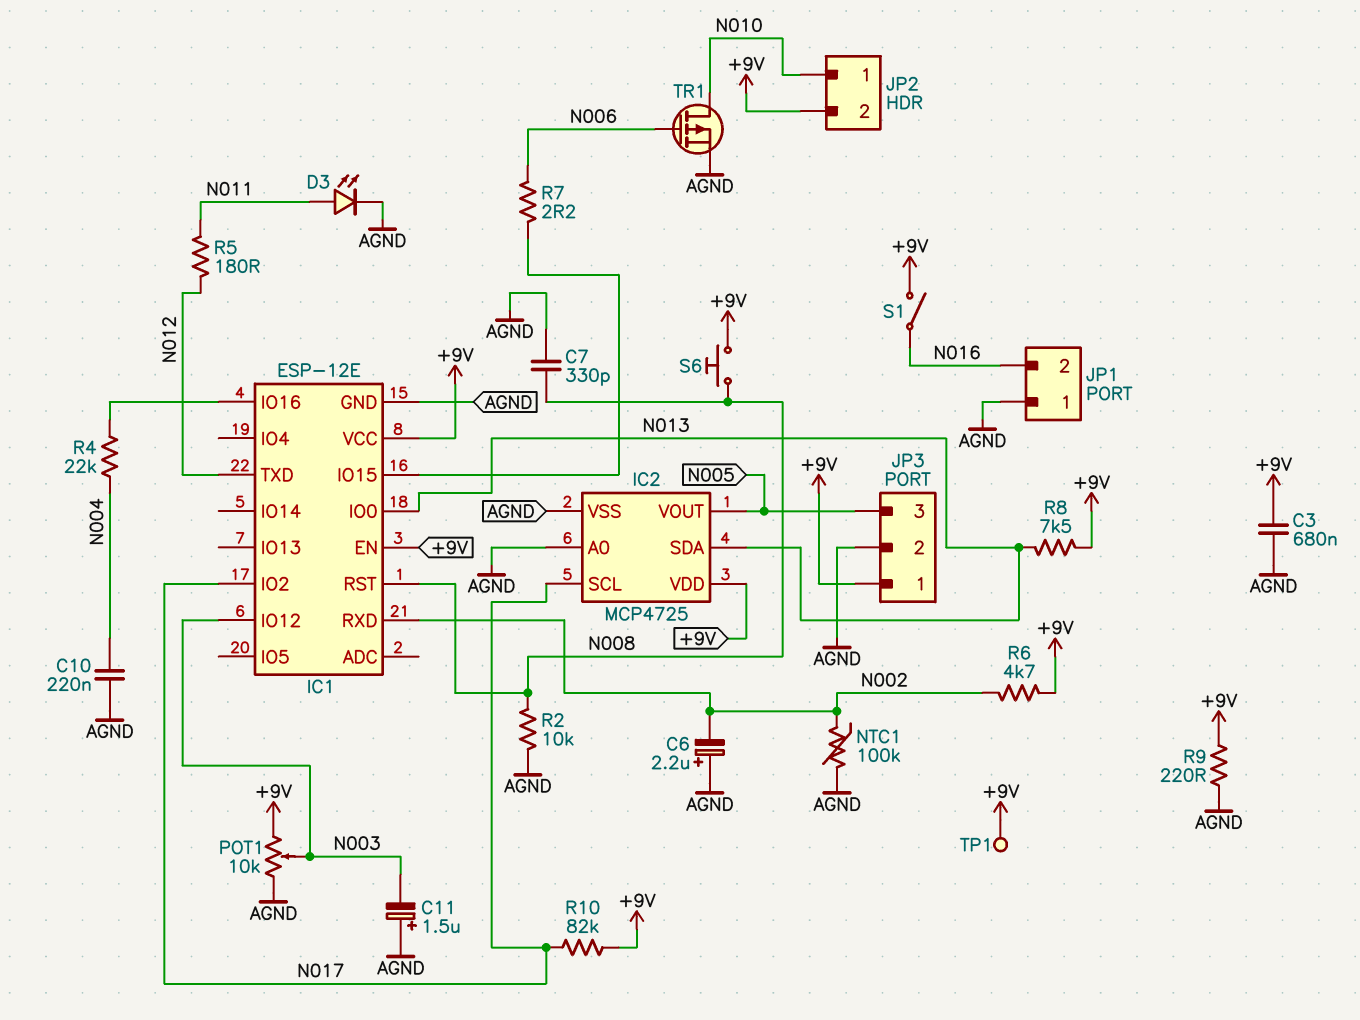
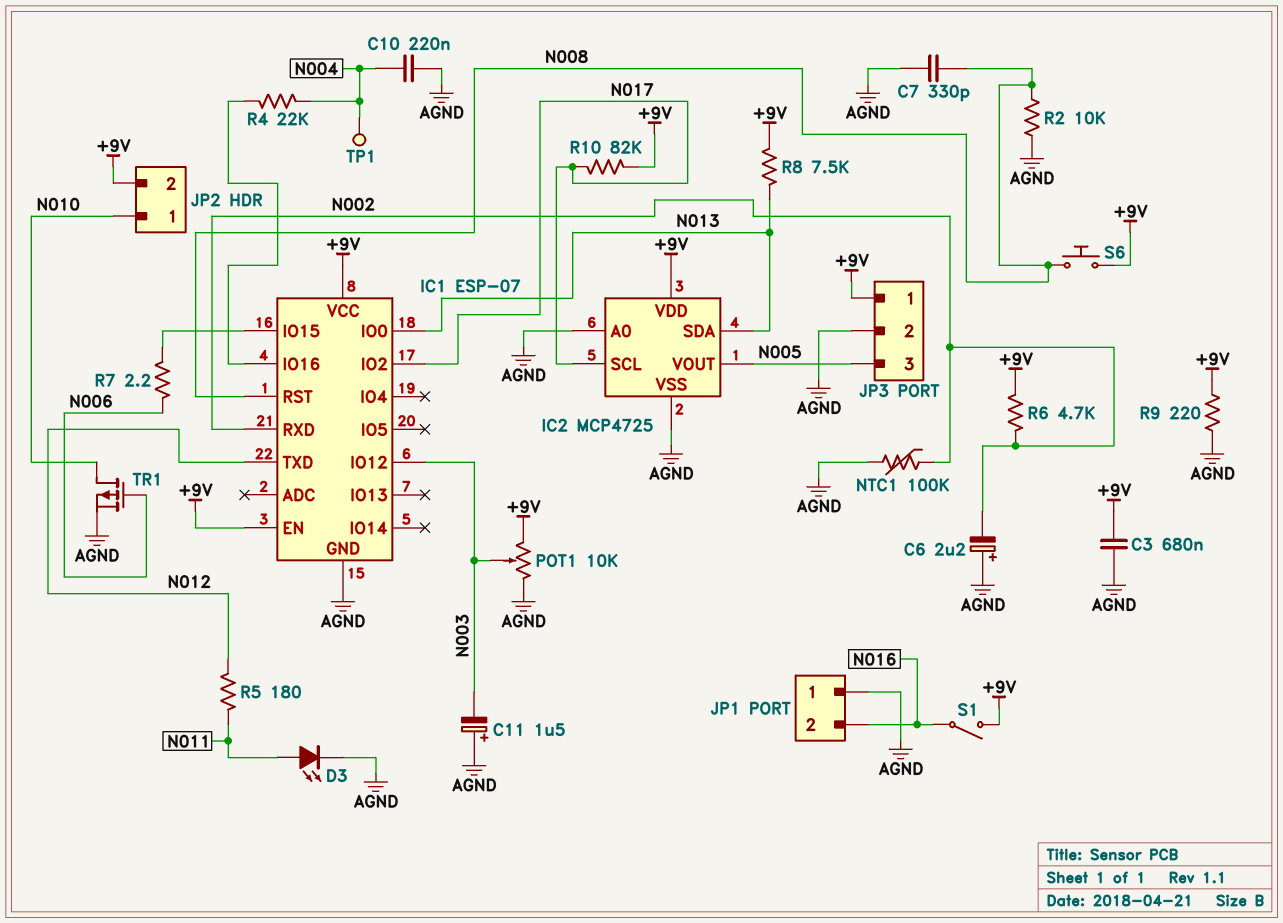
IC1: ESP-12E -> ESP-07
TP1: test point (+9V) -> test point (N004)

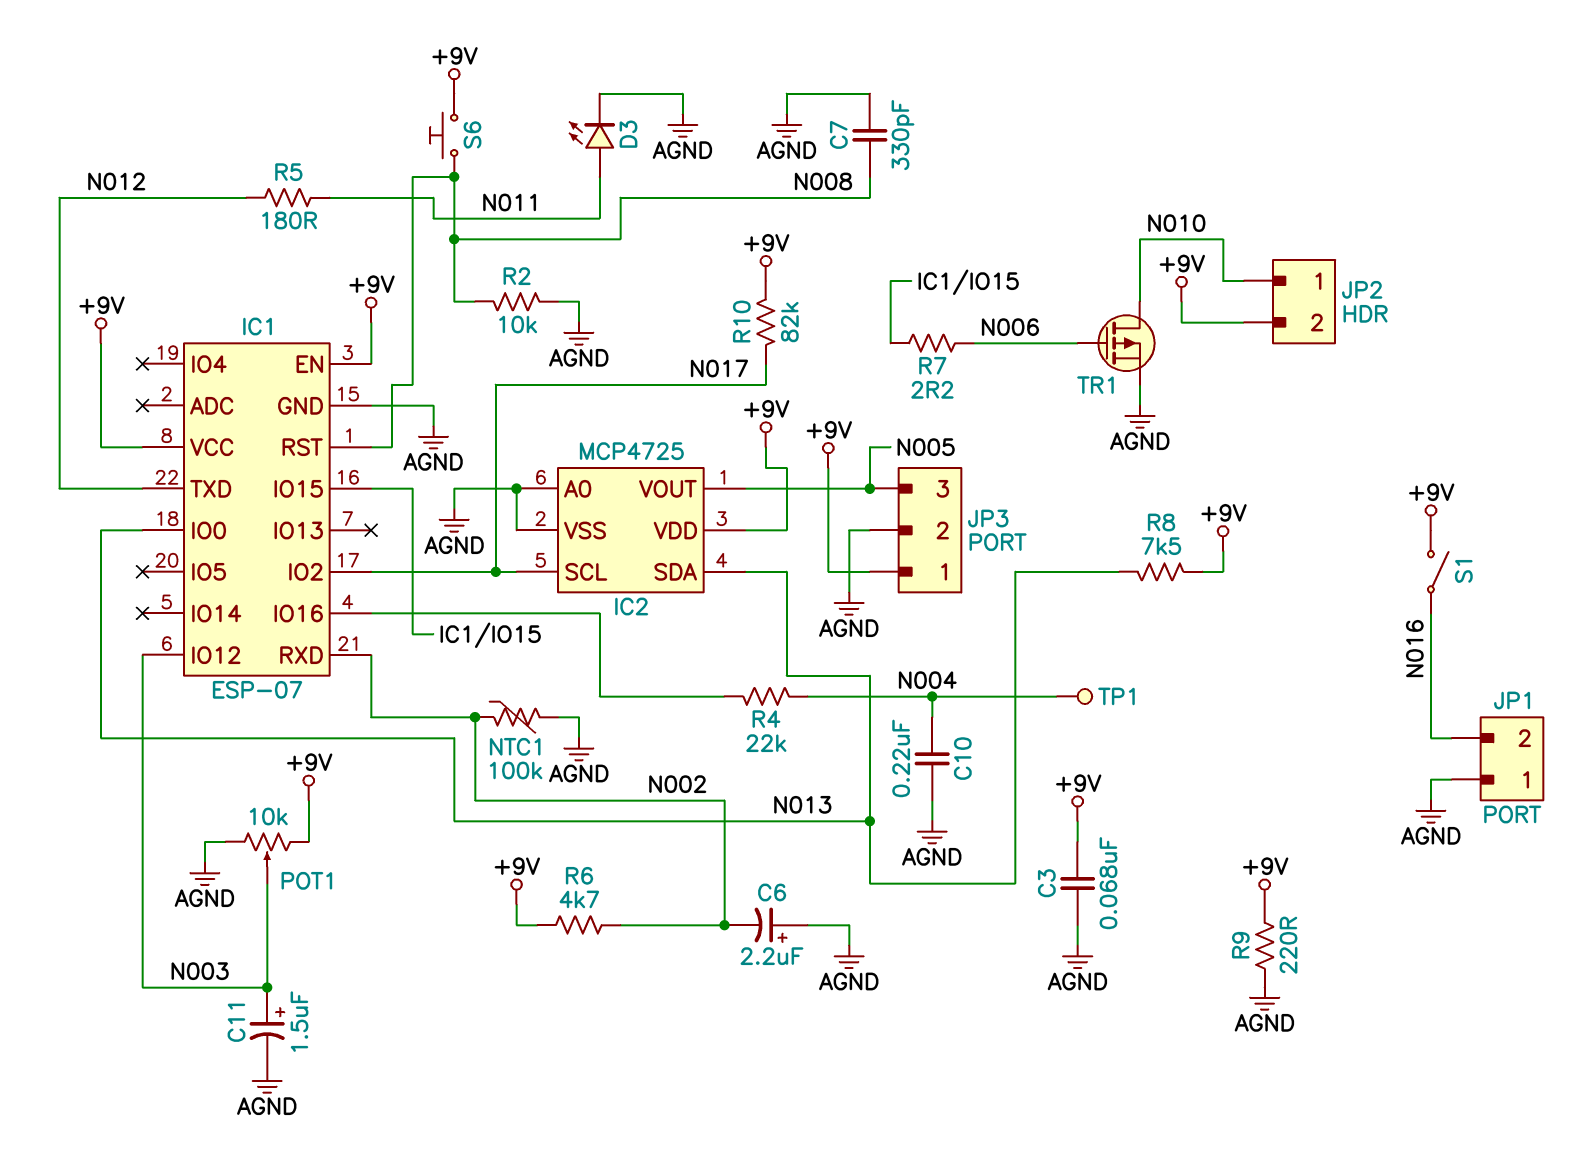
C3: 680nF (+9V, AGND) -> 68nF (+9V, AGND)
C11: 1.5uF (plus AGND, minus N003) -> 1.5uF (plus N003, minus AGND)

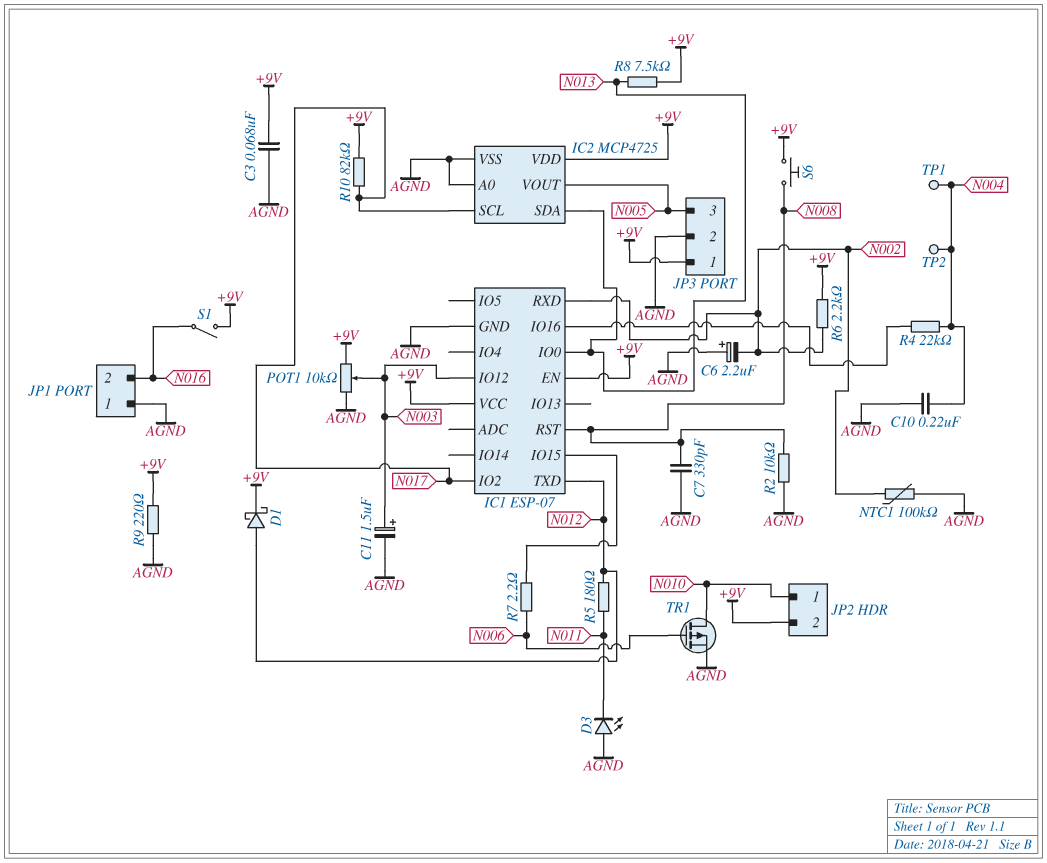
D1: none -> schottky (A N012, K +9V)
D3: LED (A N011, K AGND) -> LED (A AGND, K N011)
R6: 4.7k (+9V, N002) -> 2.2k (+9V, N002)
TP2: none -> test point (N004)

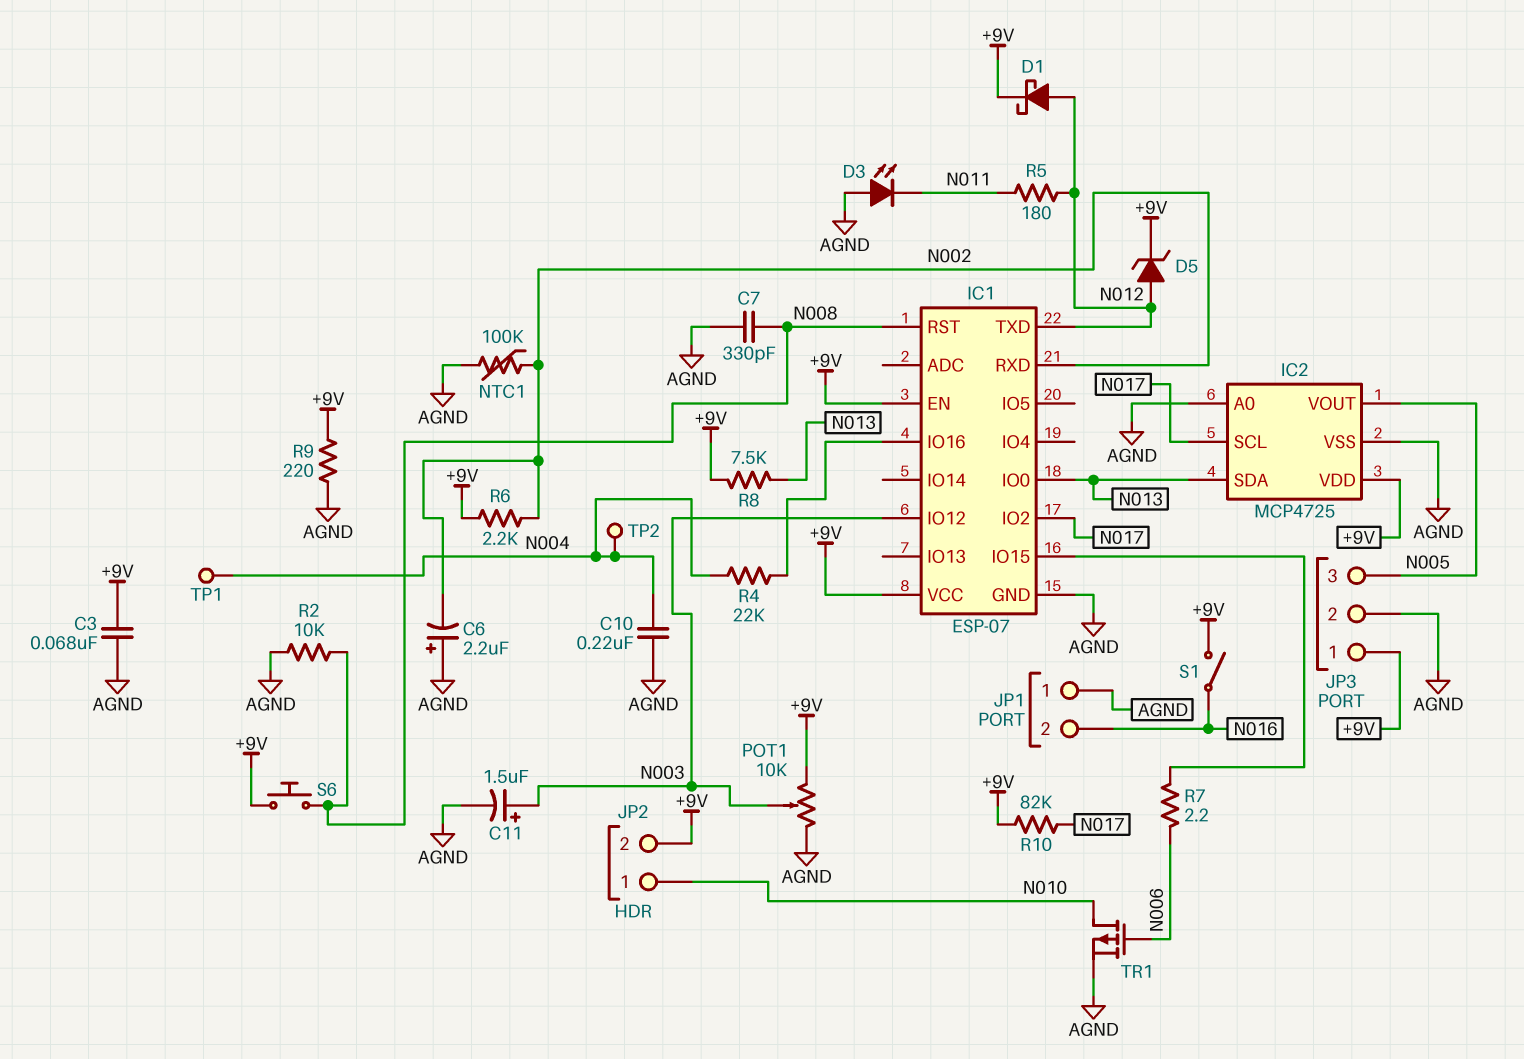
D5: none -> zener (A N012, K +9V)

